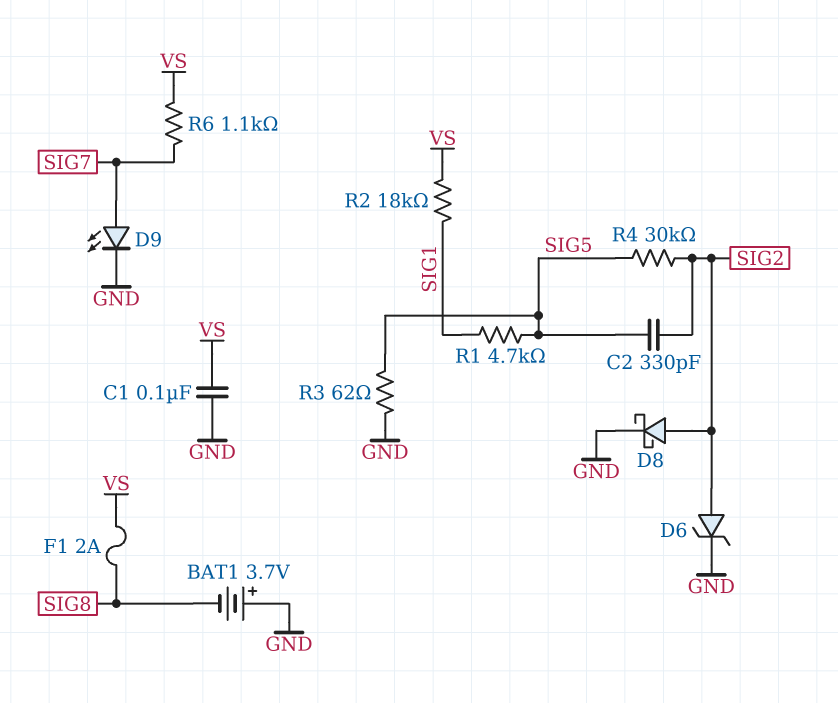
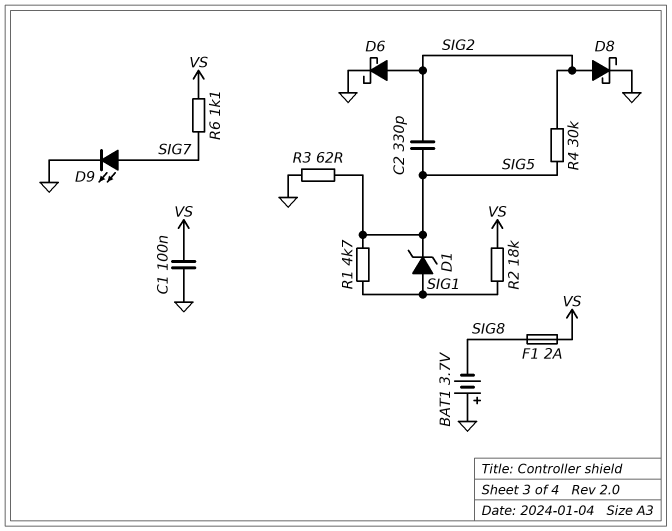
D1: none -> zener (A SIG1, K SIG5)
D6: zener (A SIG2, K GND) -> schottky (A SIG2, K GND)

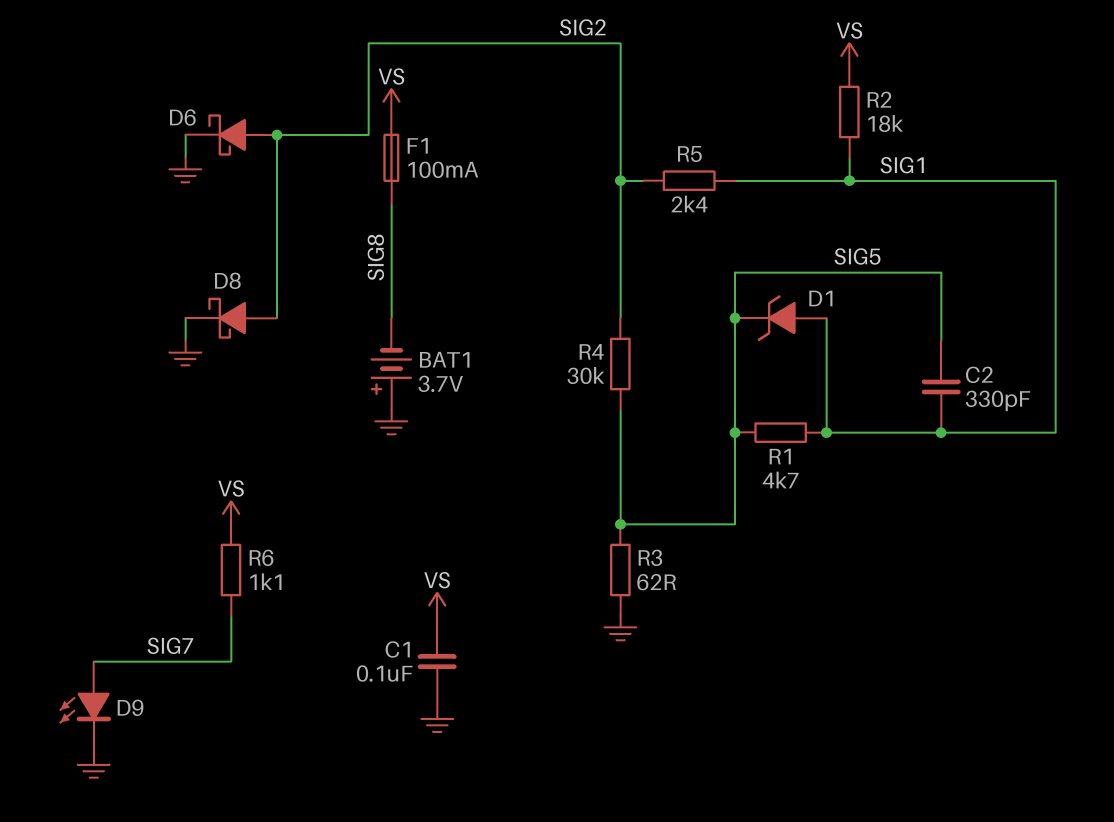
C2: 330pF (SIG2, SIG5) -> 330pF (SIG1, SIG5)
F1: 2A (SIG8, VS) -> 100mA (SIG8, VS)
R5: none -> 2.4k (SIG1, SIG2)

